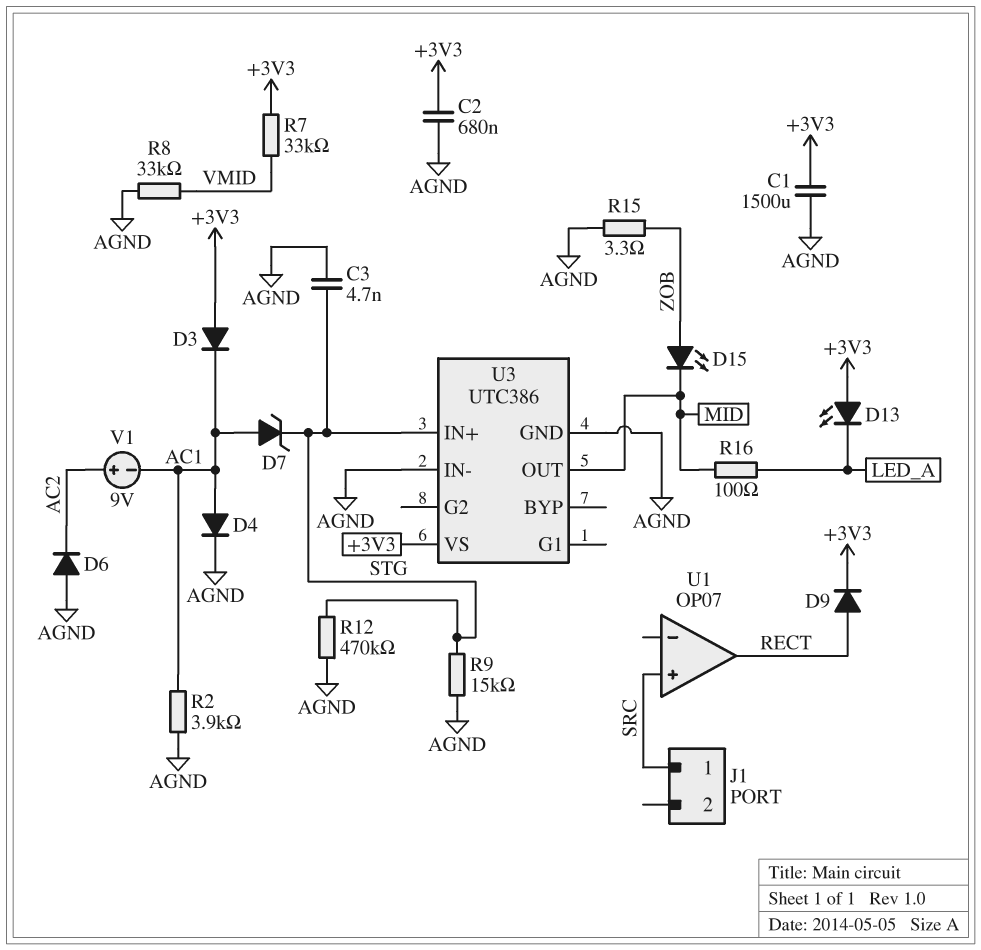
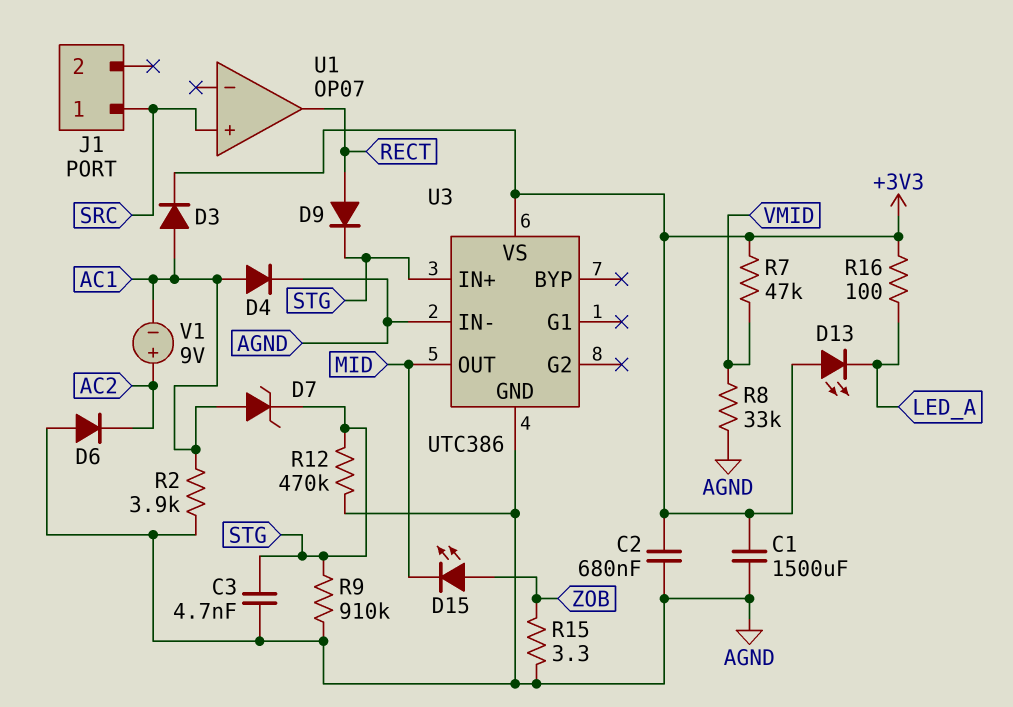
D3: diode (A +3V3, K AC1) -> diode (A AC1, K +3V3)
D9: diode (A RECT, K +3V3) -> diode (A RECT, K STG)
R7: 33k (+3V3, VMID) -> 47k (+3V3, VMID)
R9: 15k (AGND, STG) -> 910k (AGND, STG)
R16: 100 (LED_A, MID) -> 100 (+3V3, LED_A)

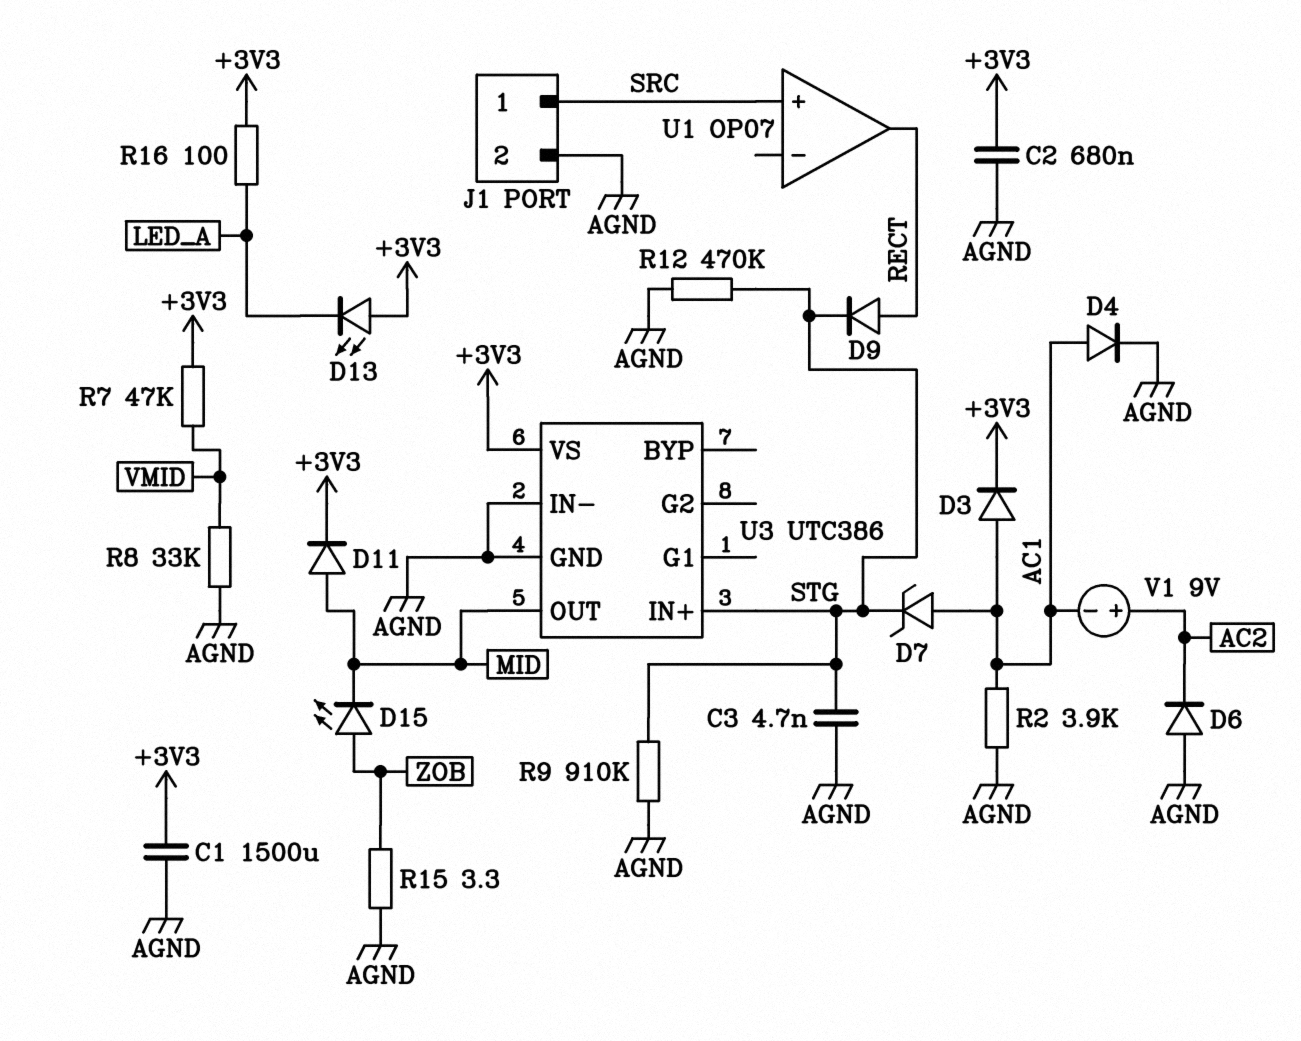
D11: none -> diode (A MID, K +3V3)
J1 pin 2: none -> AGND

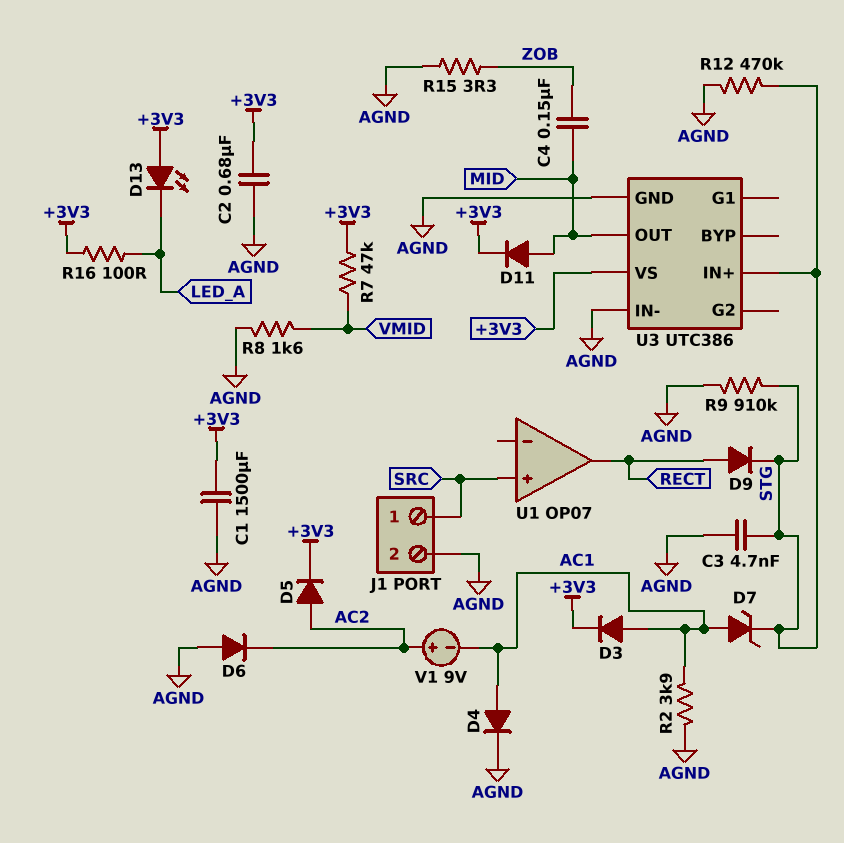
C4: none -> 150nF (MID, ZOB)
D5: none -> diode (A AC2, K +3V3)
D15: LED (A ZOB, K MID) -> none
R8: 33k (AGND, VMID) -> 1.6k (AGND, VMID)

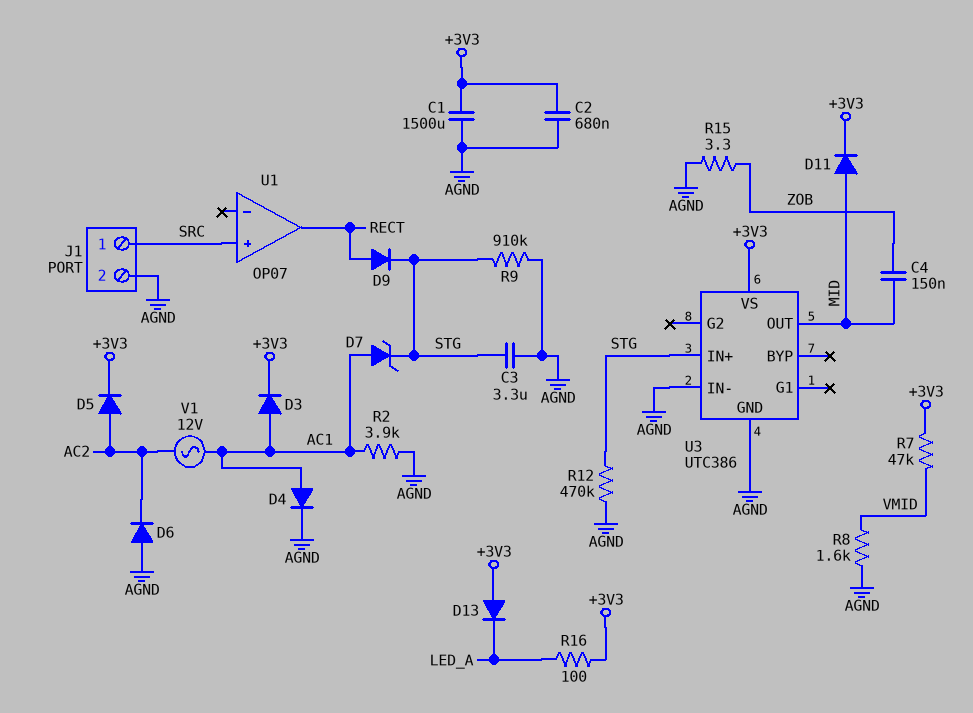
C3: 4.7nF (AGND, STG) -> 3.3uF (AGND, STG)
D13: LED (A +3V3, K LED_A) -> diode (A +3V3, K LED_A)
V1: 9V (plus AC2, minus AC1) -> AC 12V (AC1, AC2)

